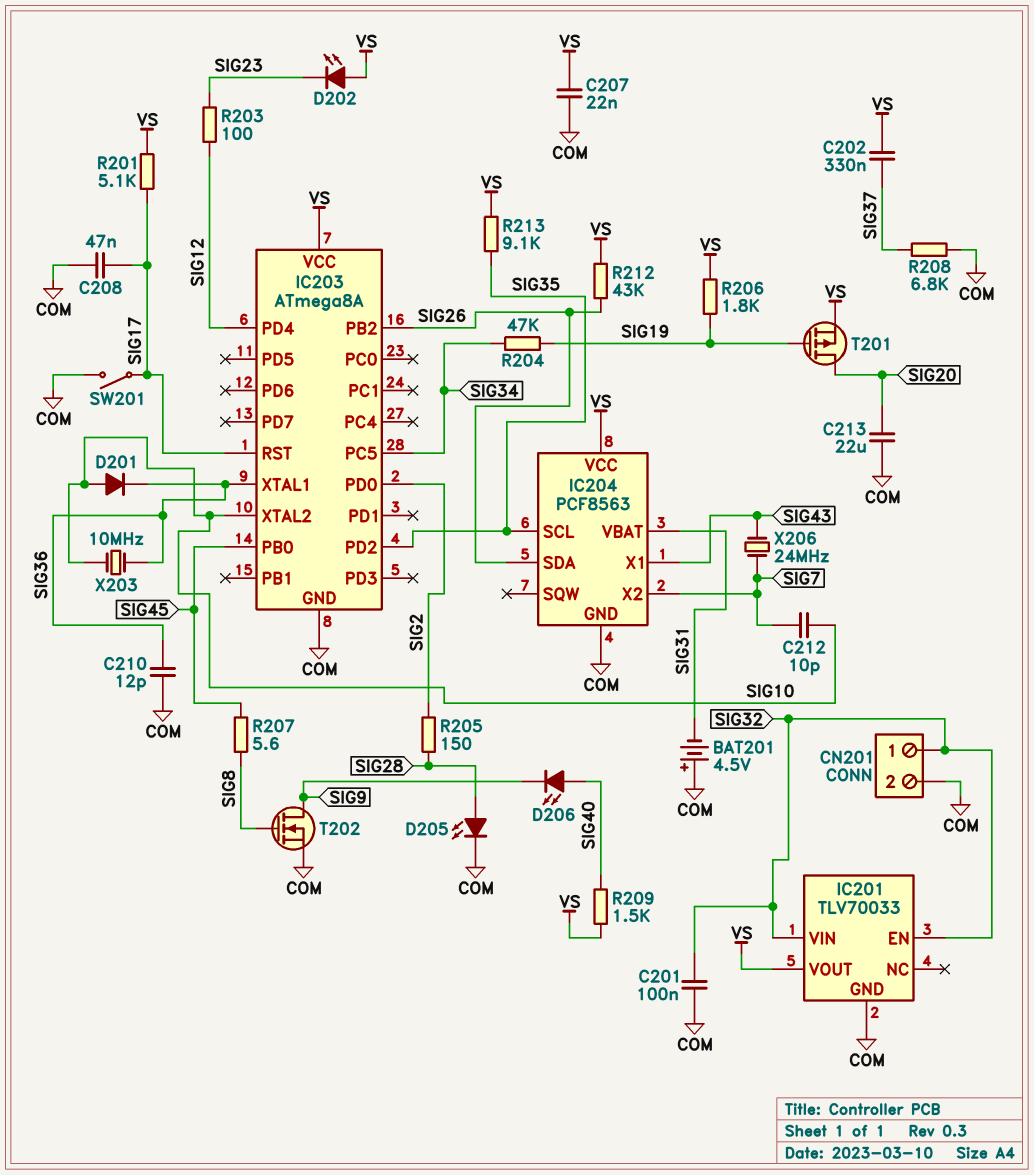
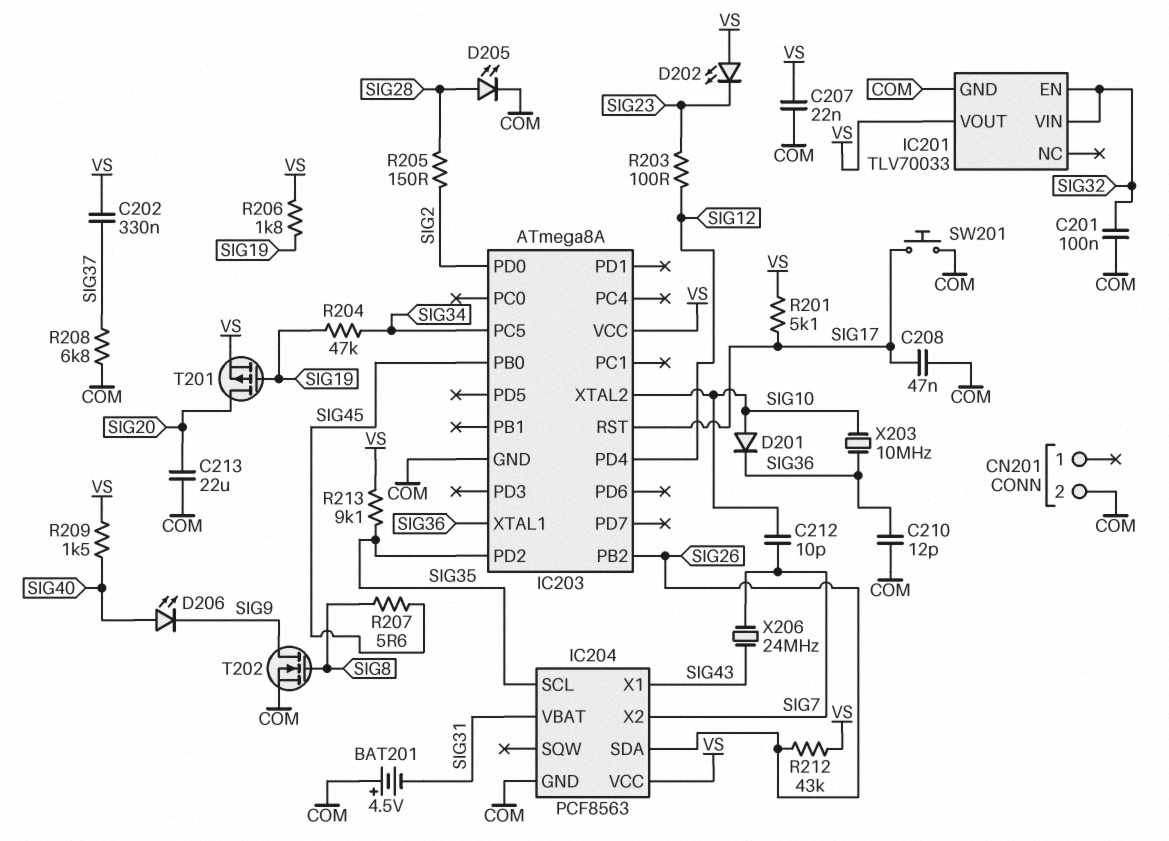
CN201 pin 1: SIG32 -> none
SW201: switch (COM, SIG17) -> button (COM, SIG17)

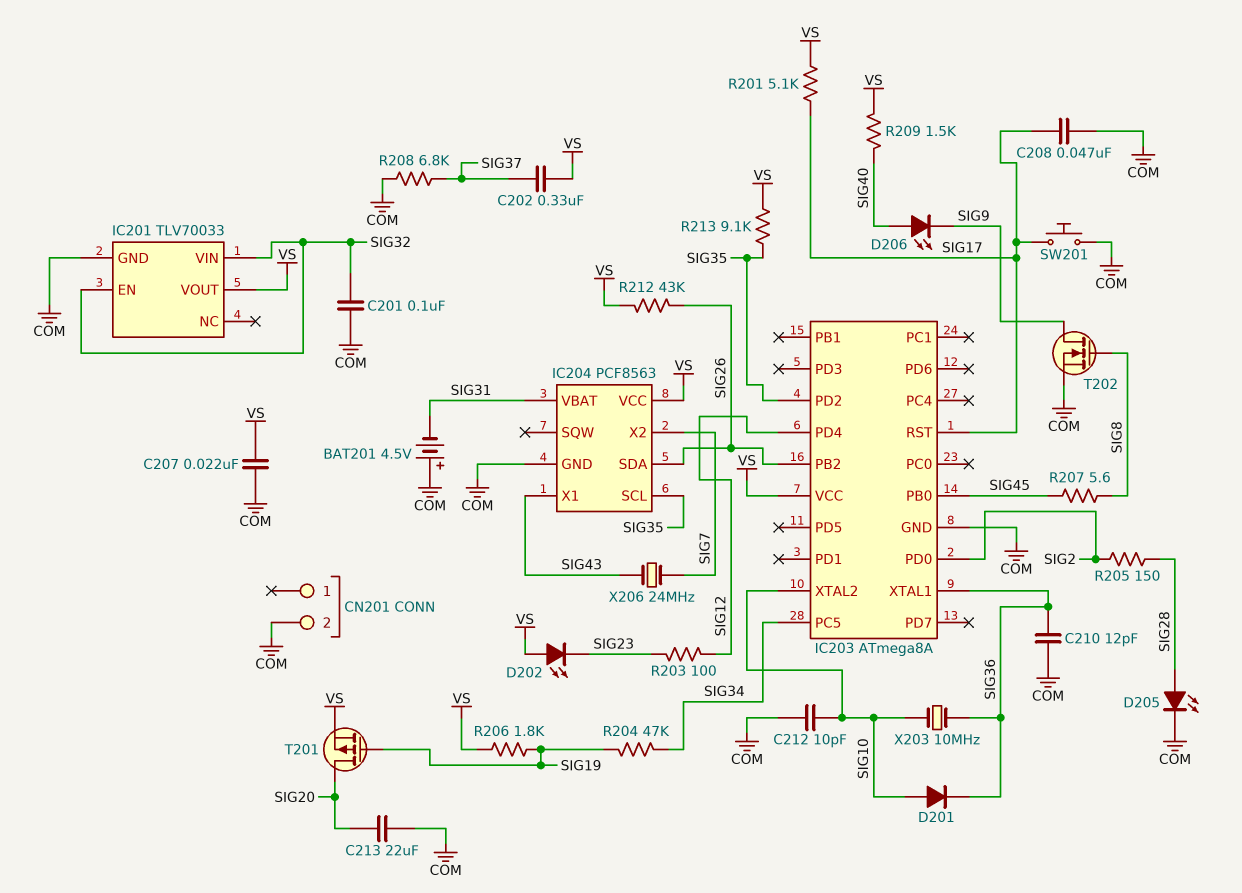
C212: 10pF (SIG7, SIG10) -> 10pF (COM, SIG10)

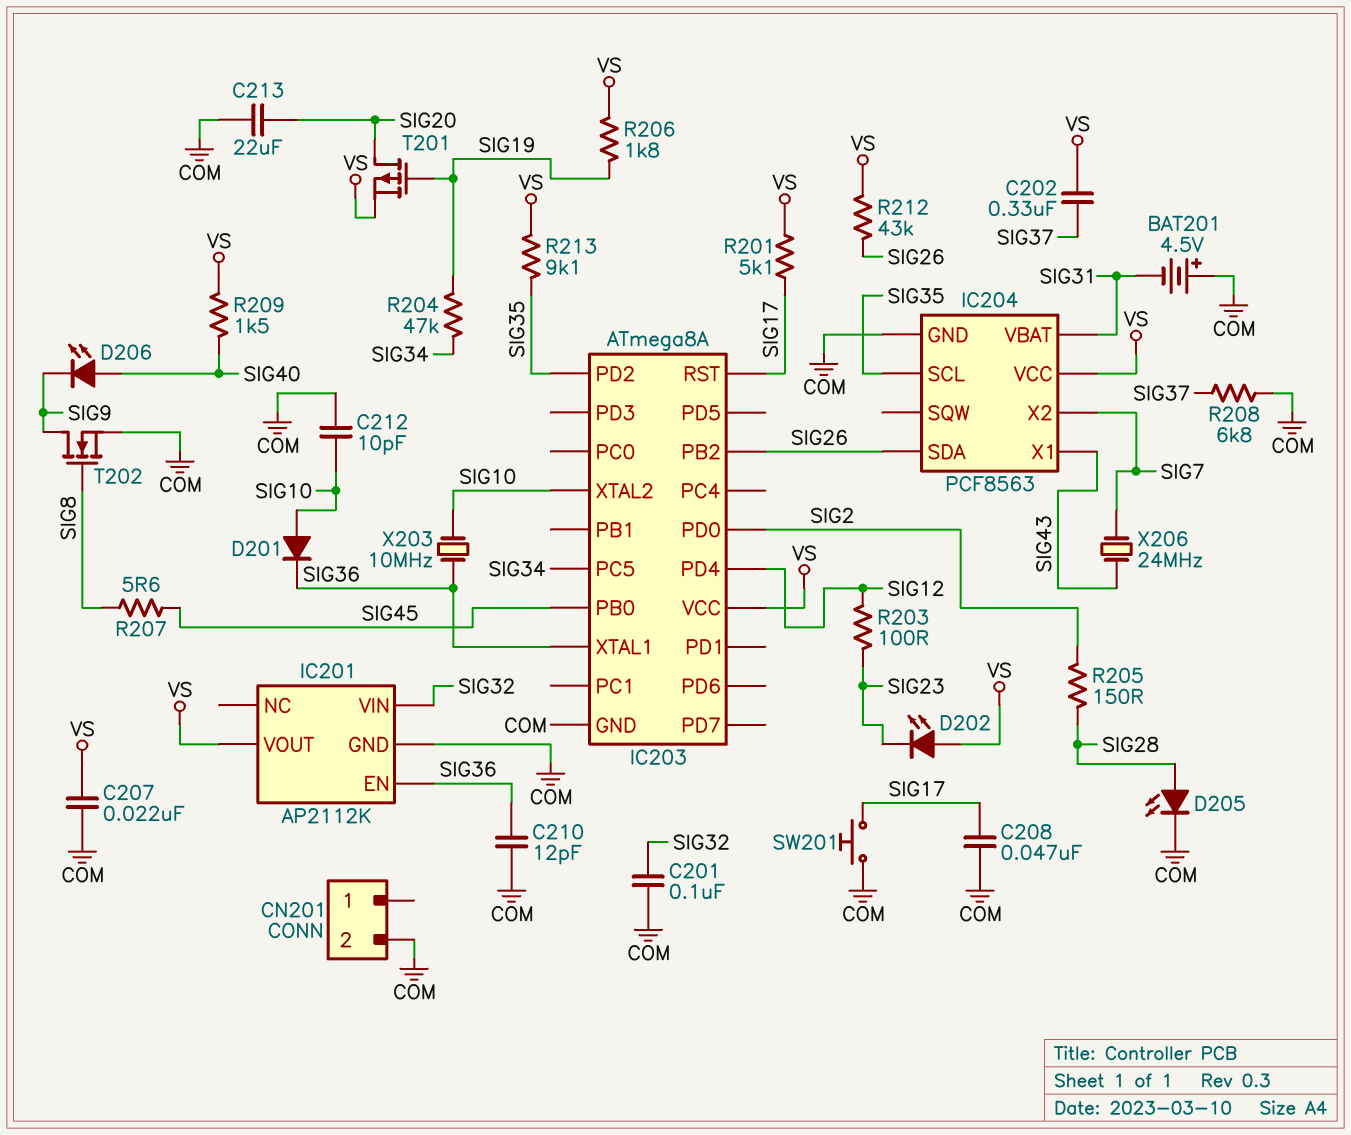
IC201: TLV70033 -> AP2112K
IC201 pin EN: SIG32 -> SIG36

